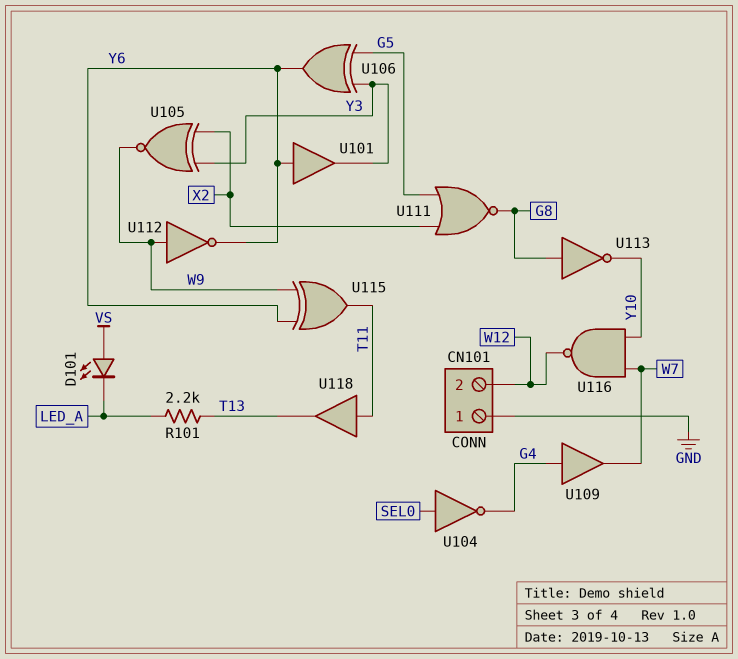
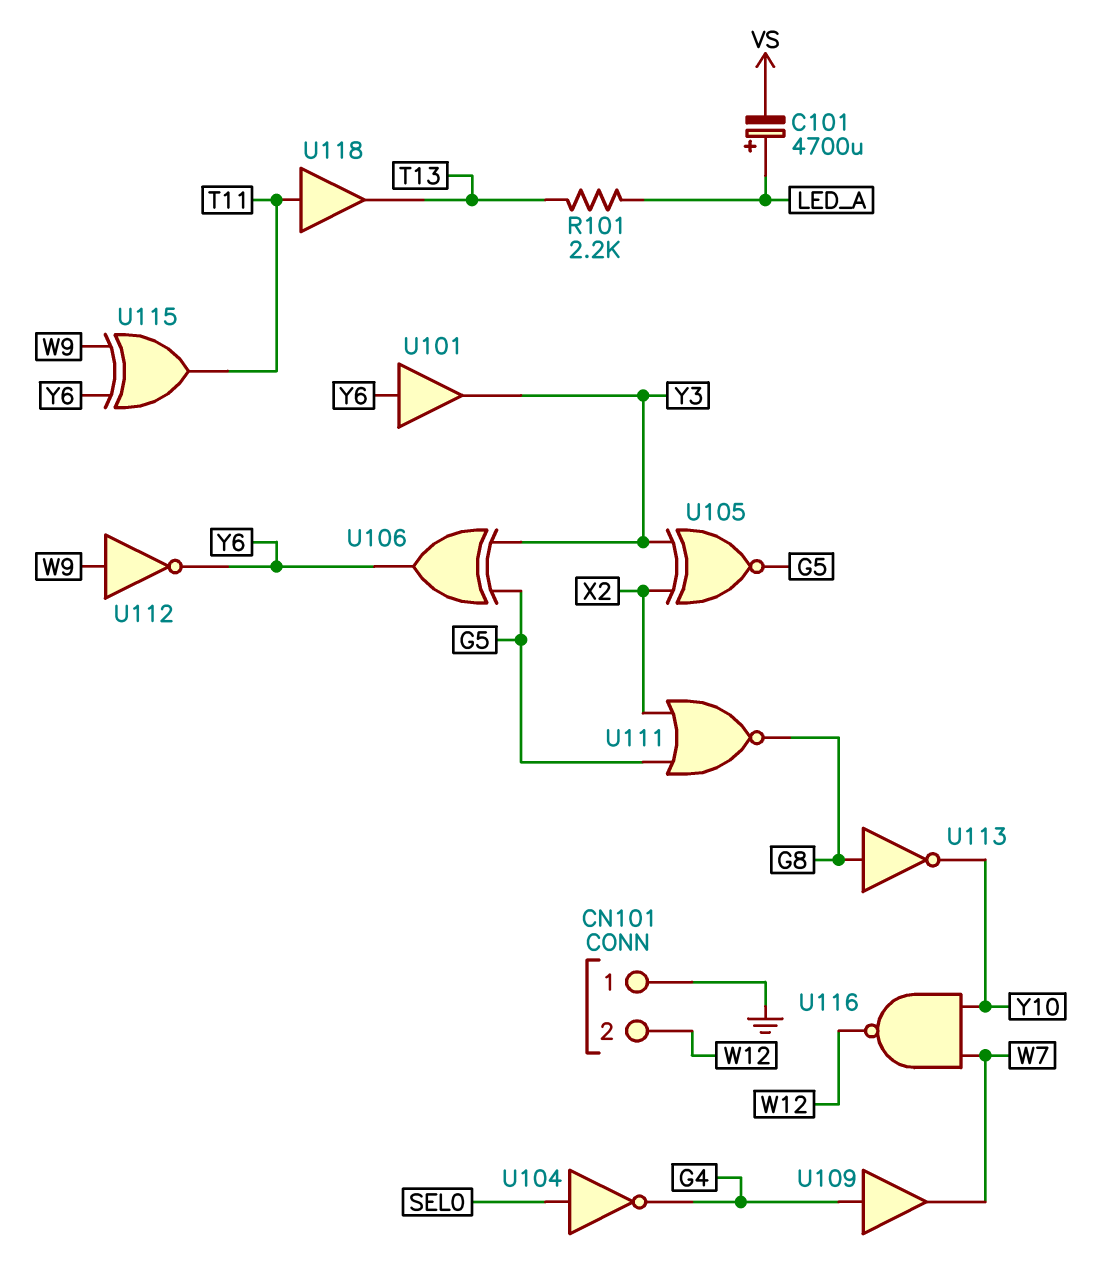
C101: none -> 4700uF (plus LED_A, minus VS)
D101: LED (A VS, K LED_A) -> none
U105: XNOR (in X2, in Y3, out W9) -> XNOR (in X2, in Y3, out G5)

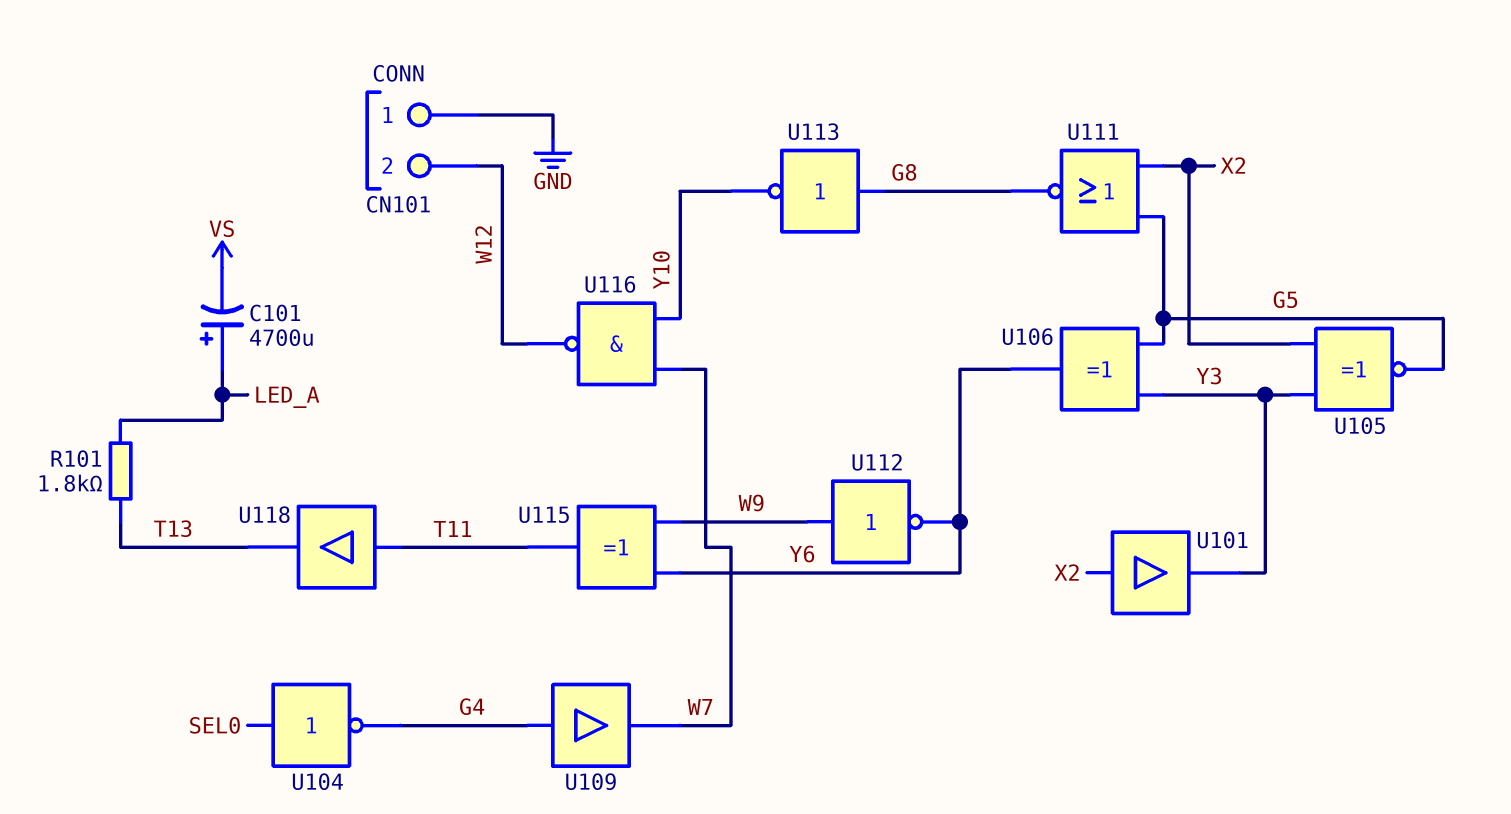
R101: 2.2k (LED_A, T13) -> 1.8k (LED_A, T13)
U101: buffer (in Y6, out Y3) -> buffer (in X2, out Y3)

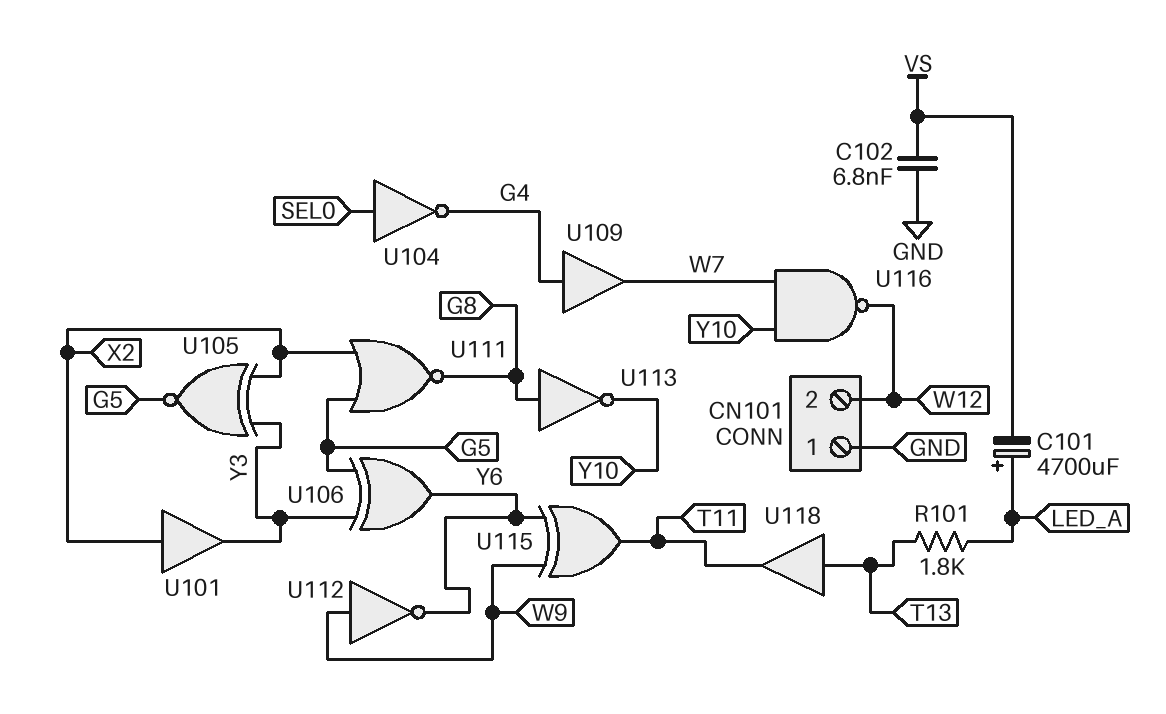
C102: none -> 6.8nF (GND, VS)
U118: buffer (in T11, out T13) -> buffer (in T13, out T11)

